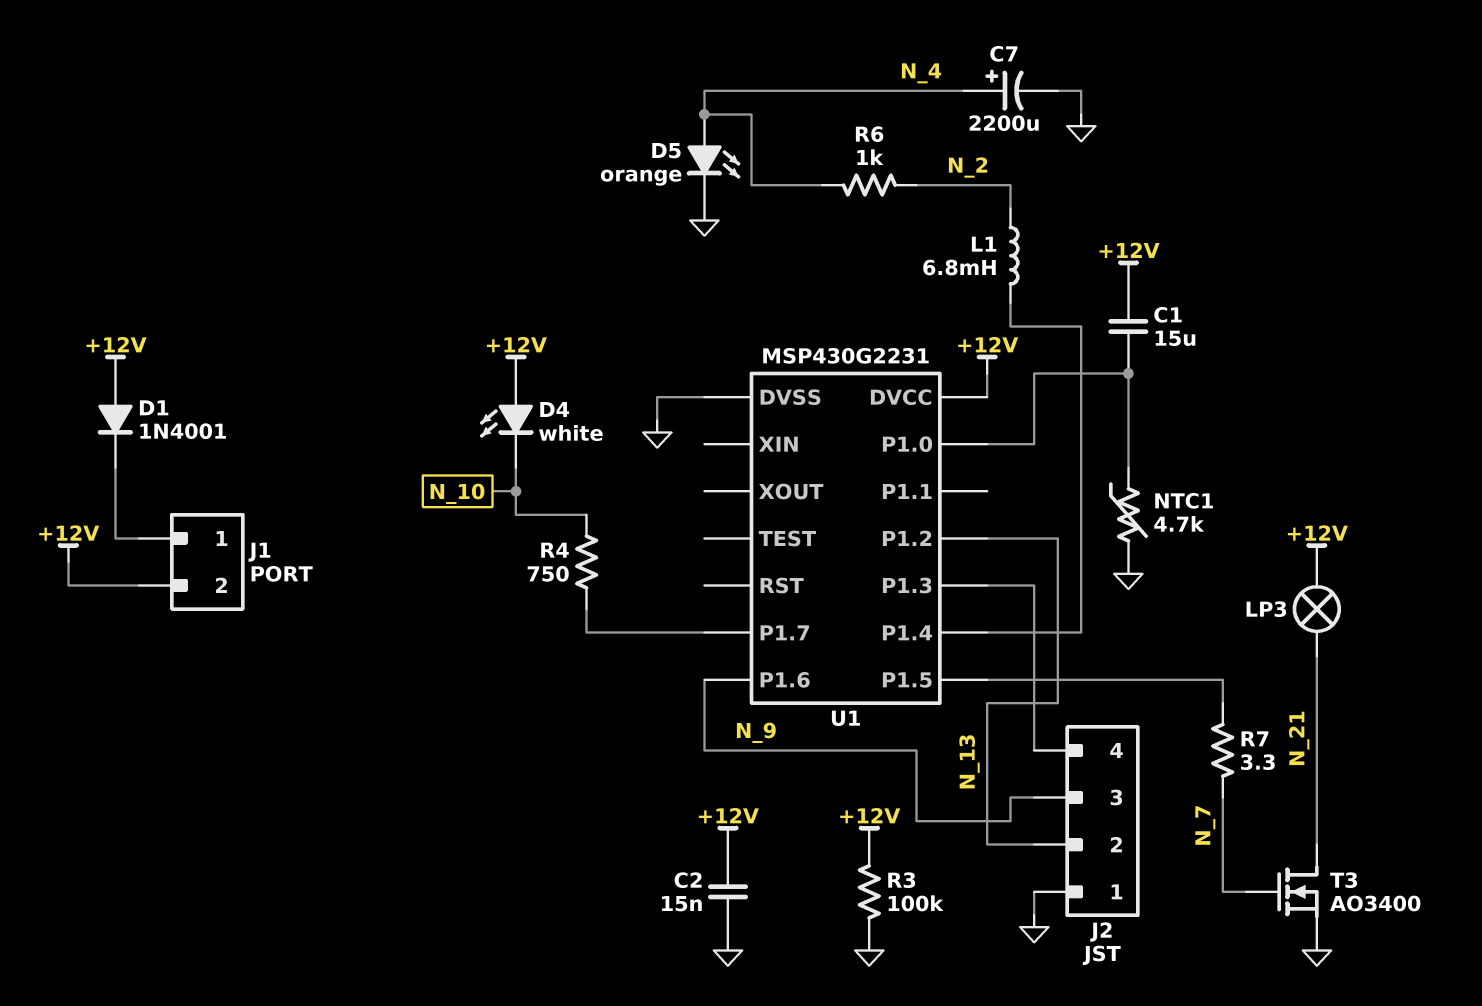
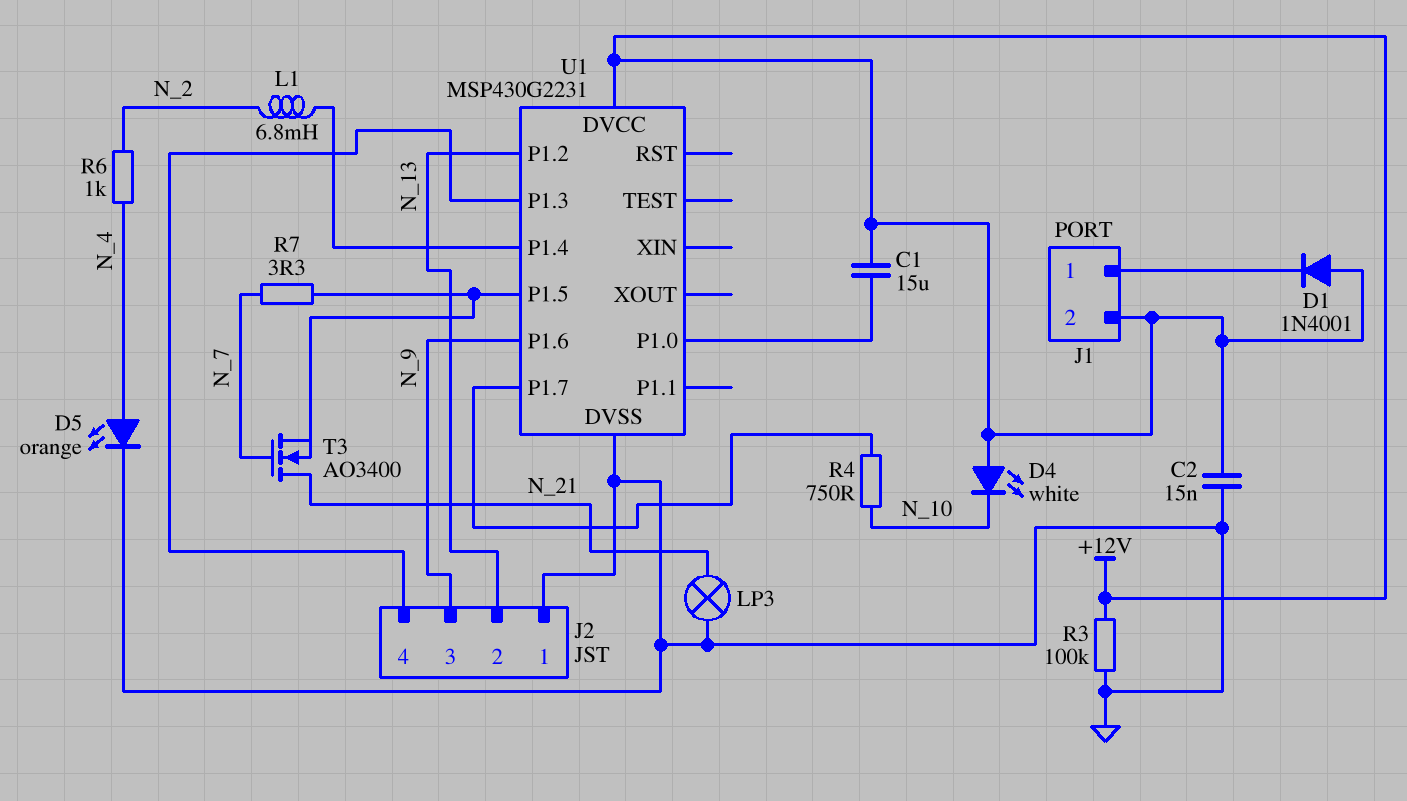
C7: 2200uF (plus N_4, minus GND) -> none
LP3: lamp (+12V, N_21) -> lamp (GND, N_21)
NTC1: 4.7k (GND, U1/P1.0) -> none
T3: NMOS AO3400 (G N_7, D N_21, S GND) -> NMOS AO3400 (G N_7, D N_21, S U1/P1.5)

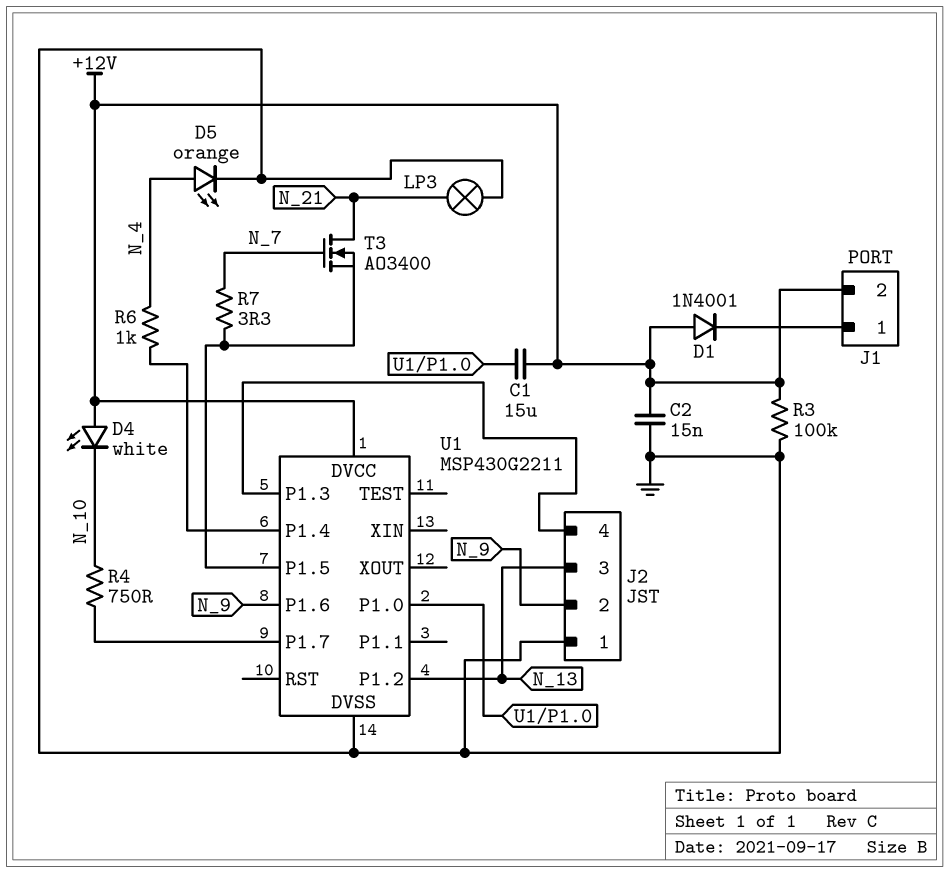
J2 pin 2: N_13 -> N_9
J2 pin 3: N_9 -> N_13
L1: 6.8mH (N_2, U1/P1.4) -> none
R6: 1k (N_2, N_4) -> 1k (N_4, U1/P1.4)
U1: MSP430G2231 -> MSP430G2211

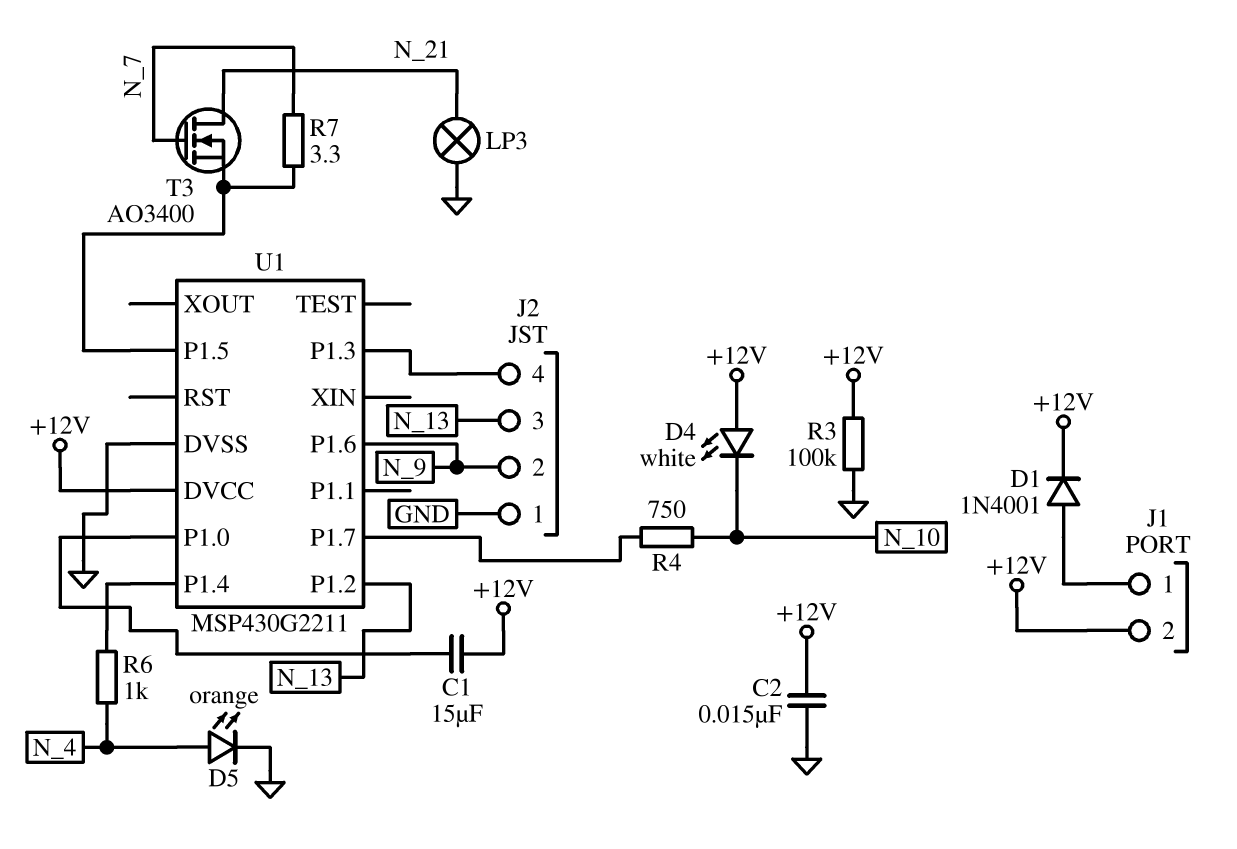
D1: diode 1N4001 (A +12V, K J1/1) -> diode 1N4001 (A J1/1, K +12V)

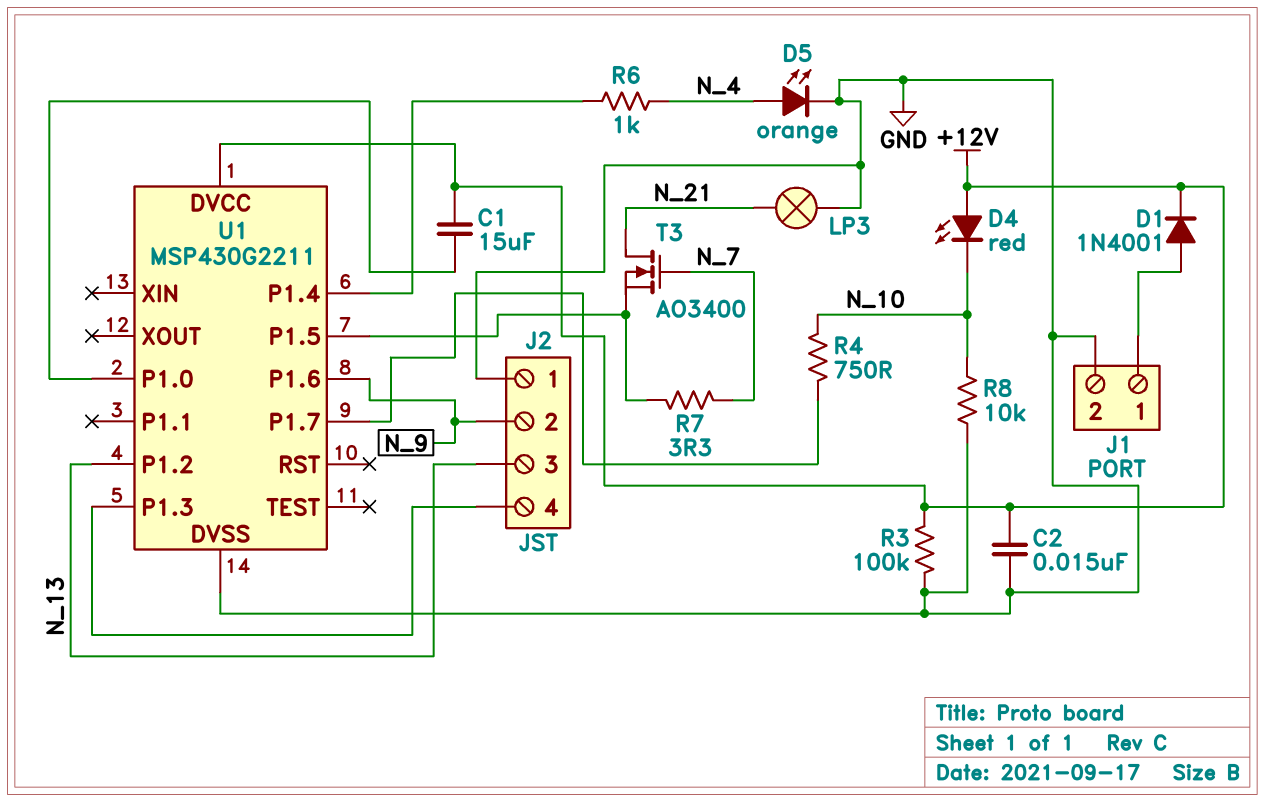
D4: LED white (A +12V, K N_10) -> LED red (A +12V, K N_10)
J1 pin 2: +12V -> GND
R8: none -> 10k (GND, N_10)

